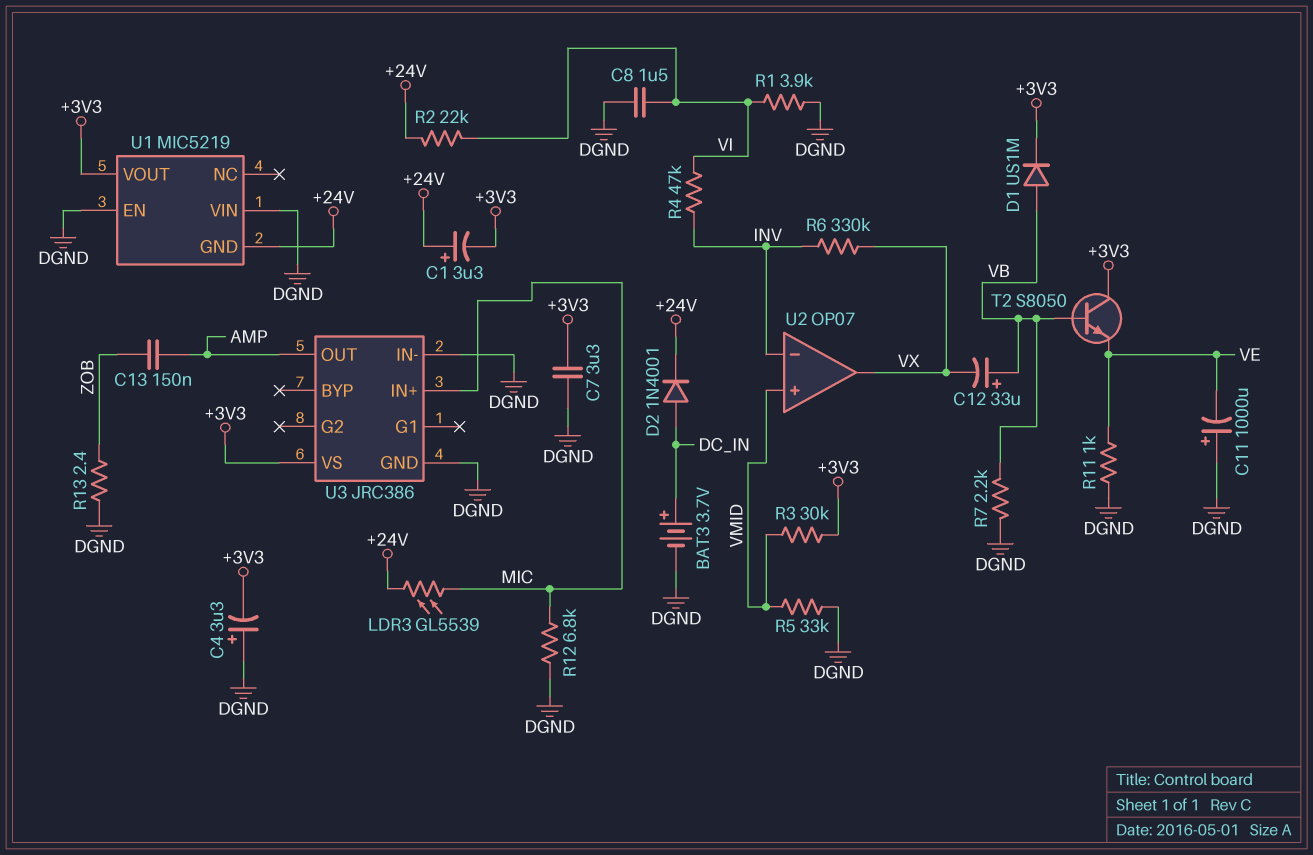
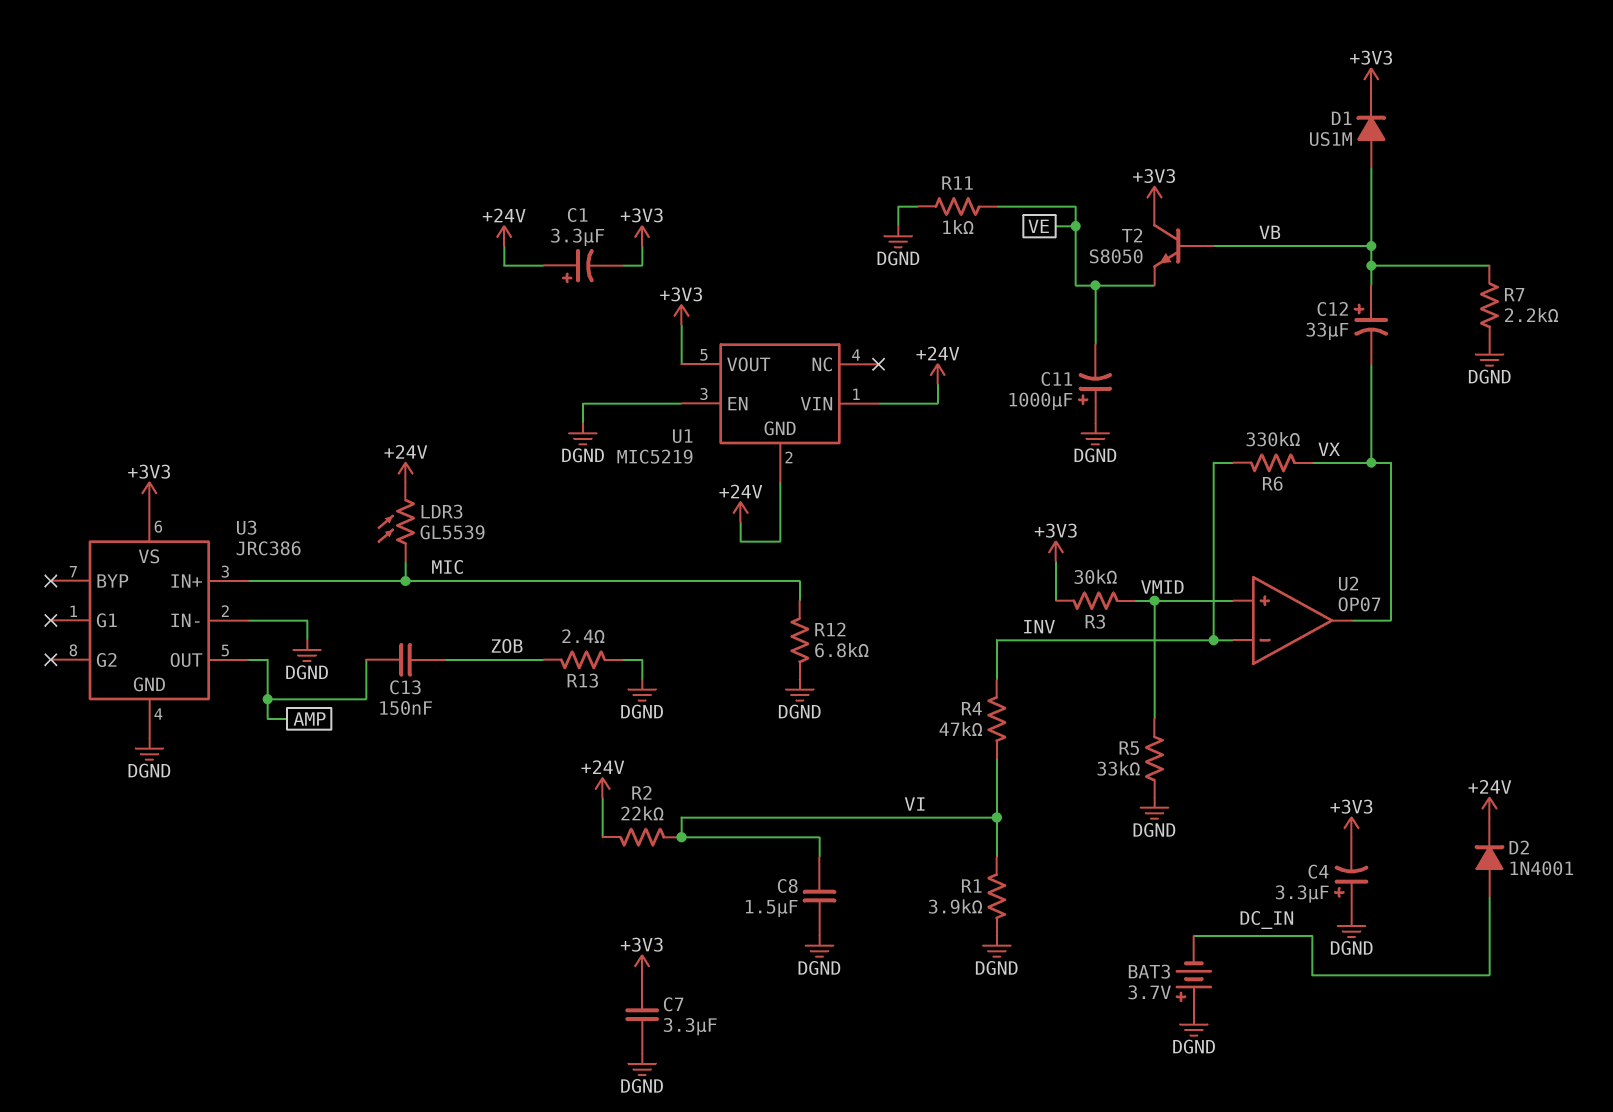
BAT3: 3.7V (plus DC_IN, minus DGND) -> 3.7V (plus DGND, minus DC_IN)
U1 pin VIN: DGND -> +24V

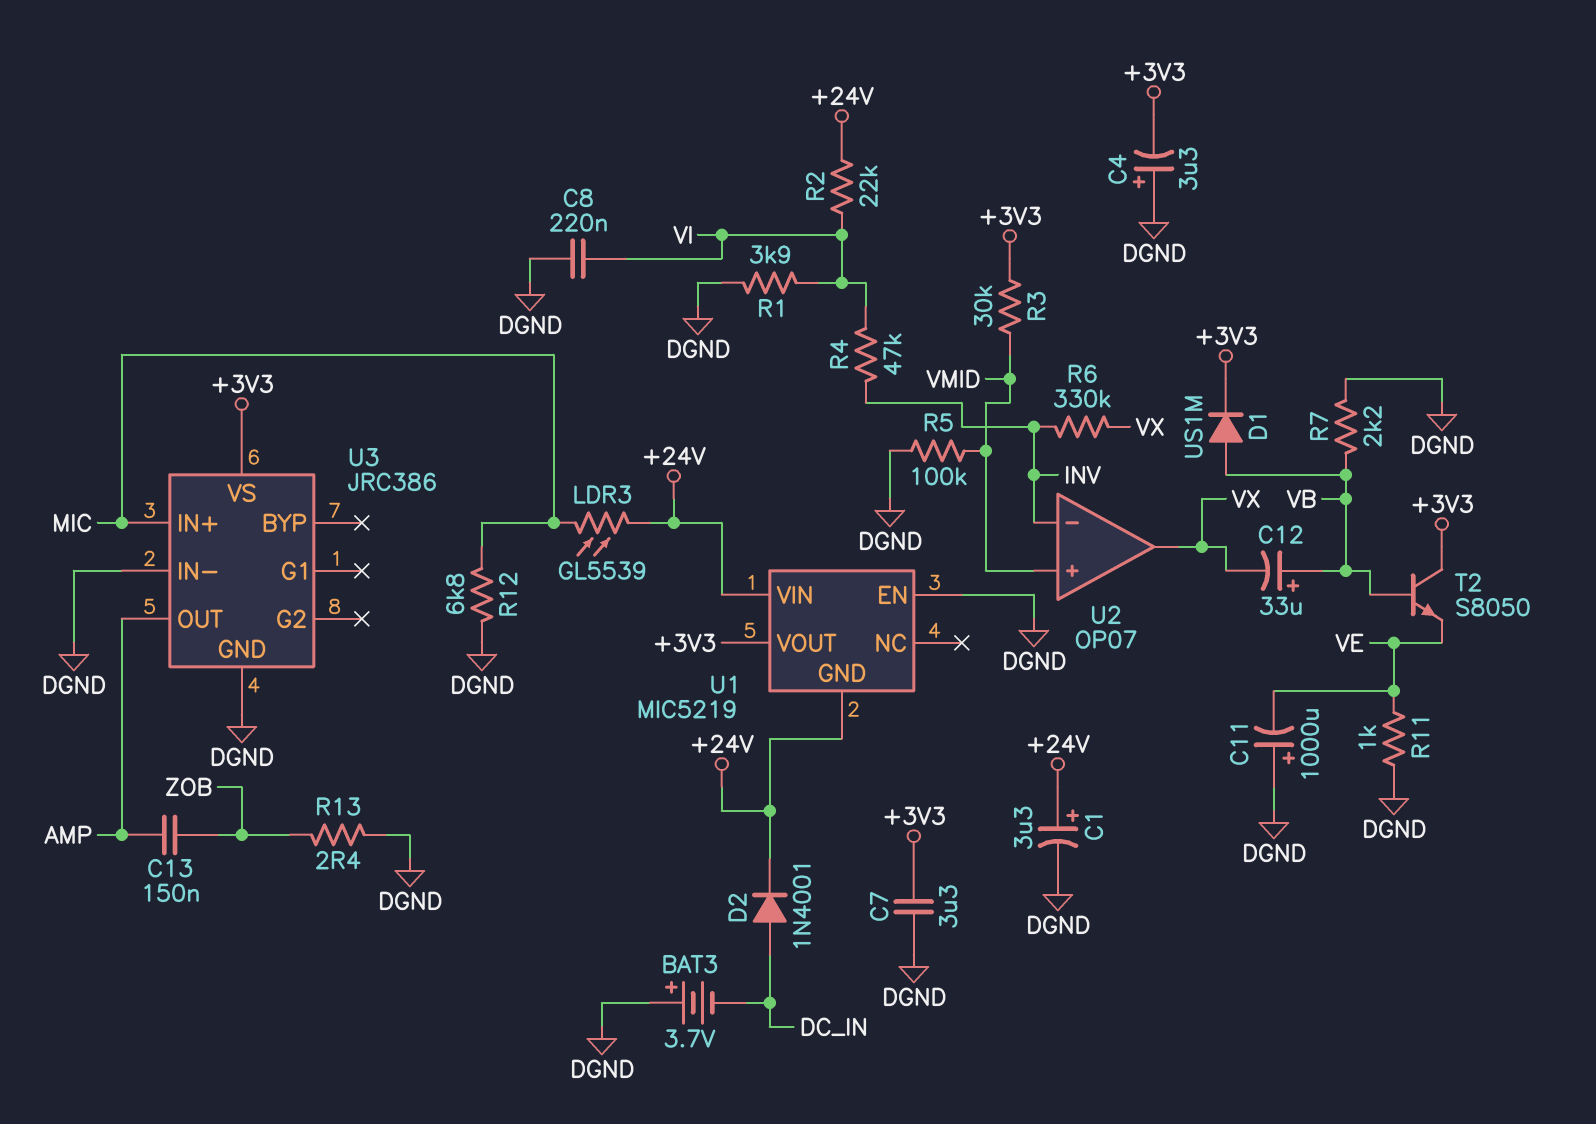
C1: 3.3uF (plus +24V, minus +3V3) -> 3.3uF (plus +24V, minus DGND)
C8: 1.5uF (DGND, VI) -> 220nF (DGND, VI)
R5: 33k (DGND, VMID) -> 100k (DGND, VMID)

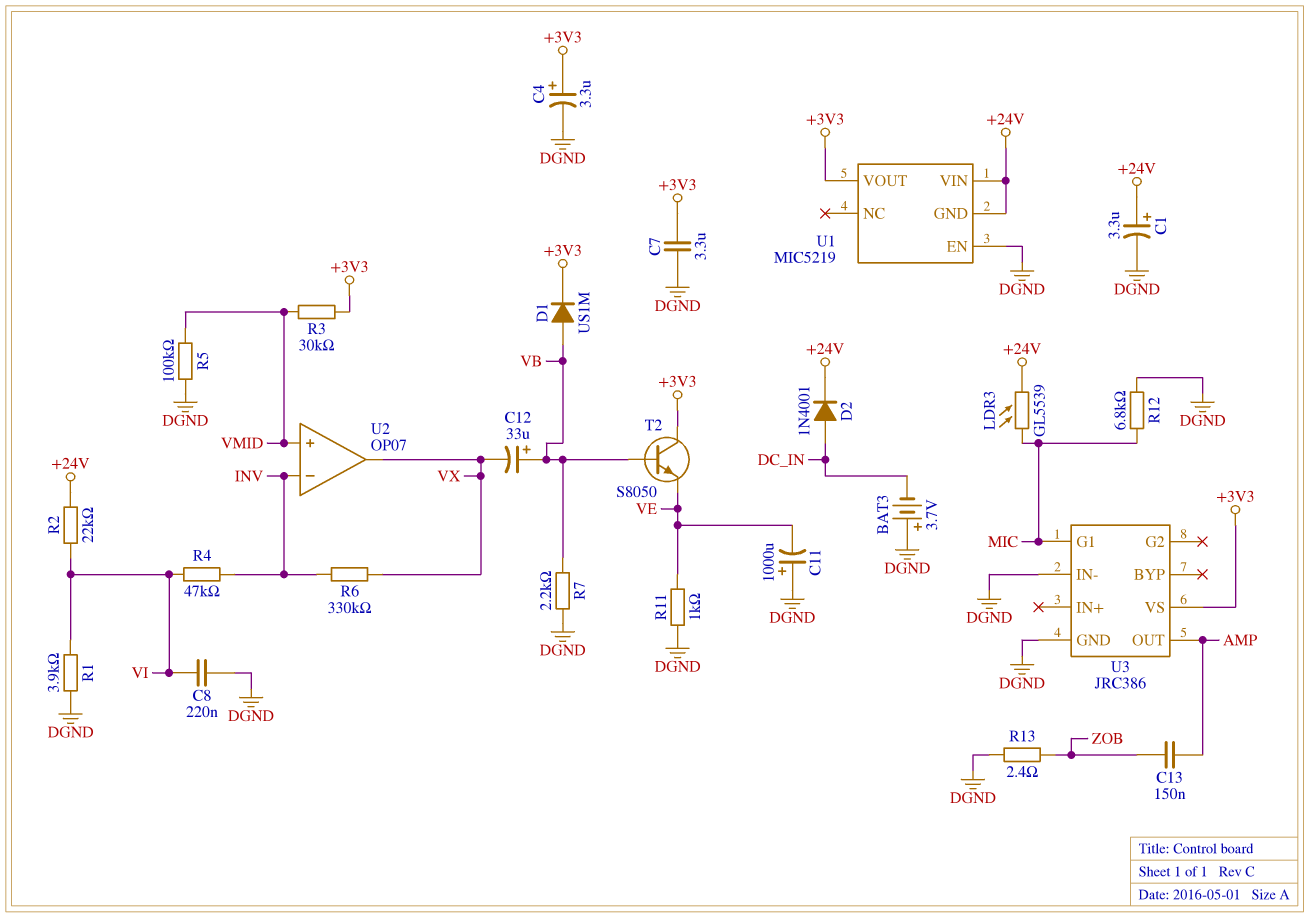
C4: 3.3uF (plus DGND, minus +3V3) -> 3.3uF (plus +3V3, minus DGND)
U3 pin G1: none -> MIC
U3 pin IN+: MIC -> none

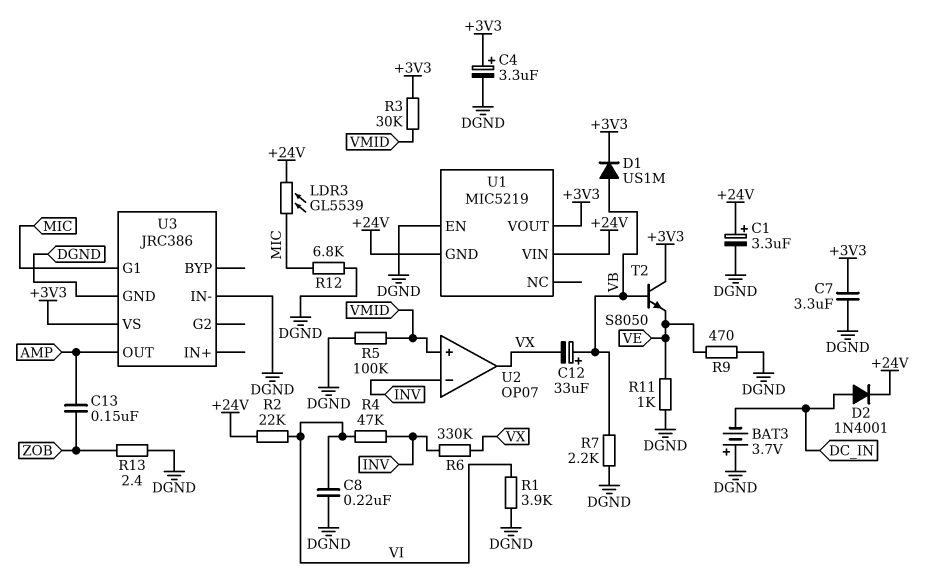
C11: 1000uF (plus DGND, minus VE) -> none
R9: none -> 470 (DGND, VE)

